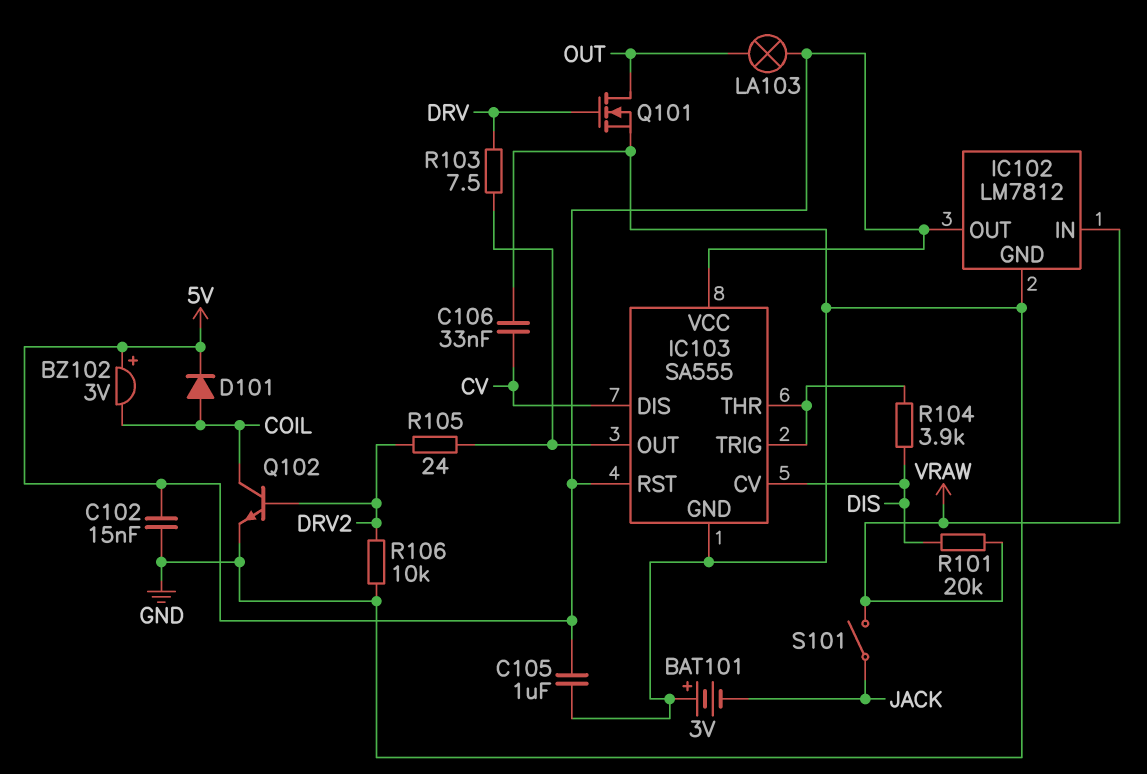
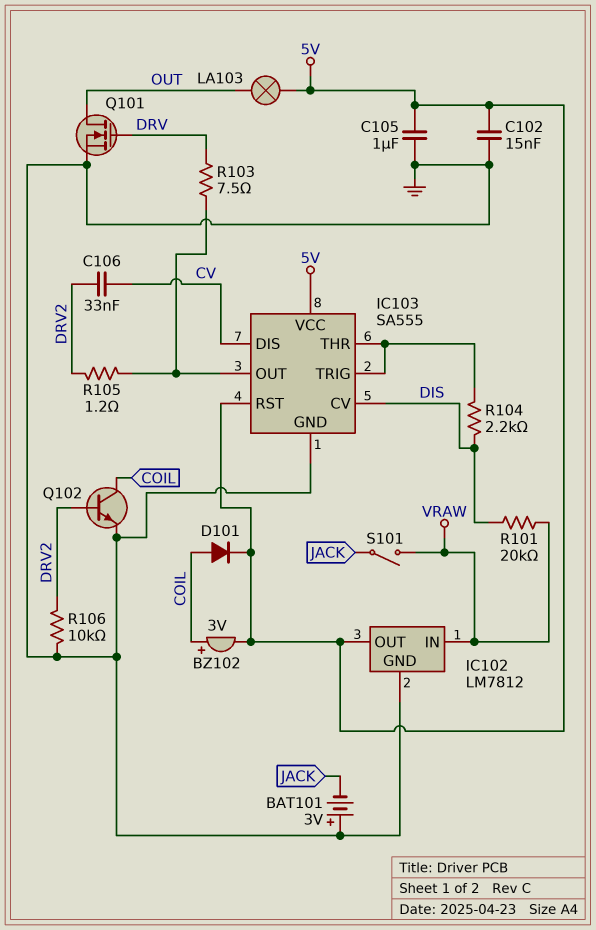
BZ102: buzzer 3V (plus 5V, minus COIL) -> buzzer 3V (plus COIL, minus 5V)
C106: 33nF (CV, GND) -> 33nF (CV, DRV2)
R104: 3.9k (DIS, IC103/THR) -> 2.2k (DIS, IC103/THR)
R105: 24 (DRV2, IC103/OUT) -> 1.2 (DRV2, IC103/OUT)

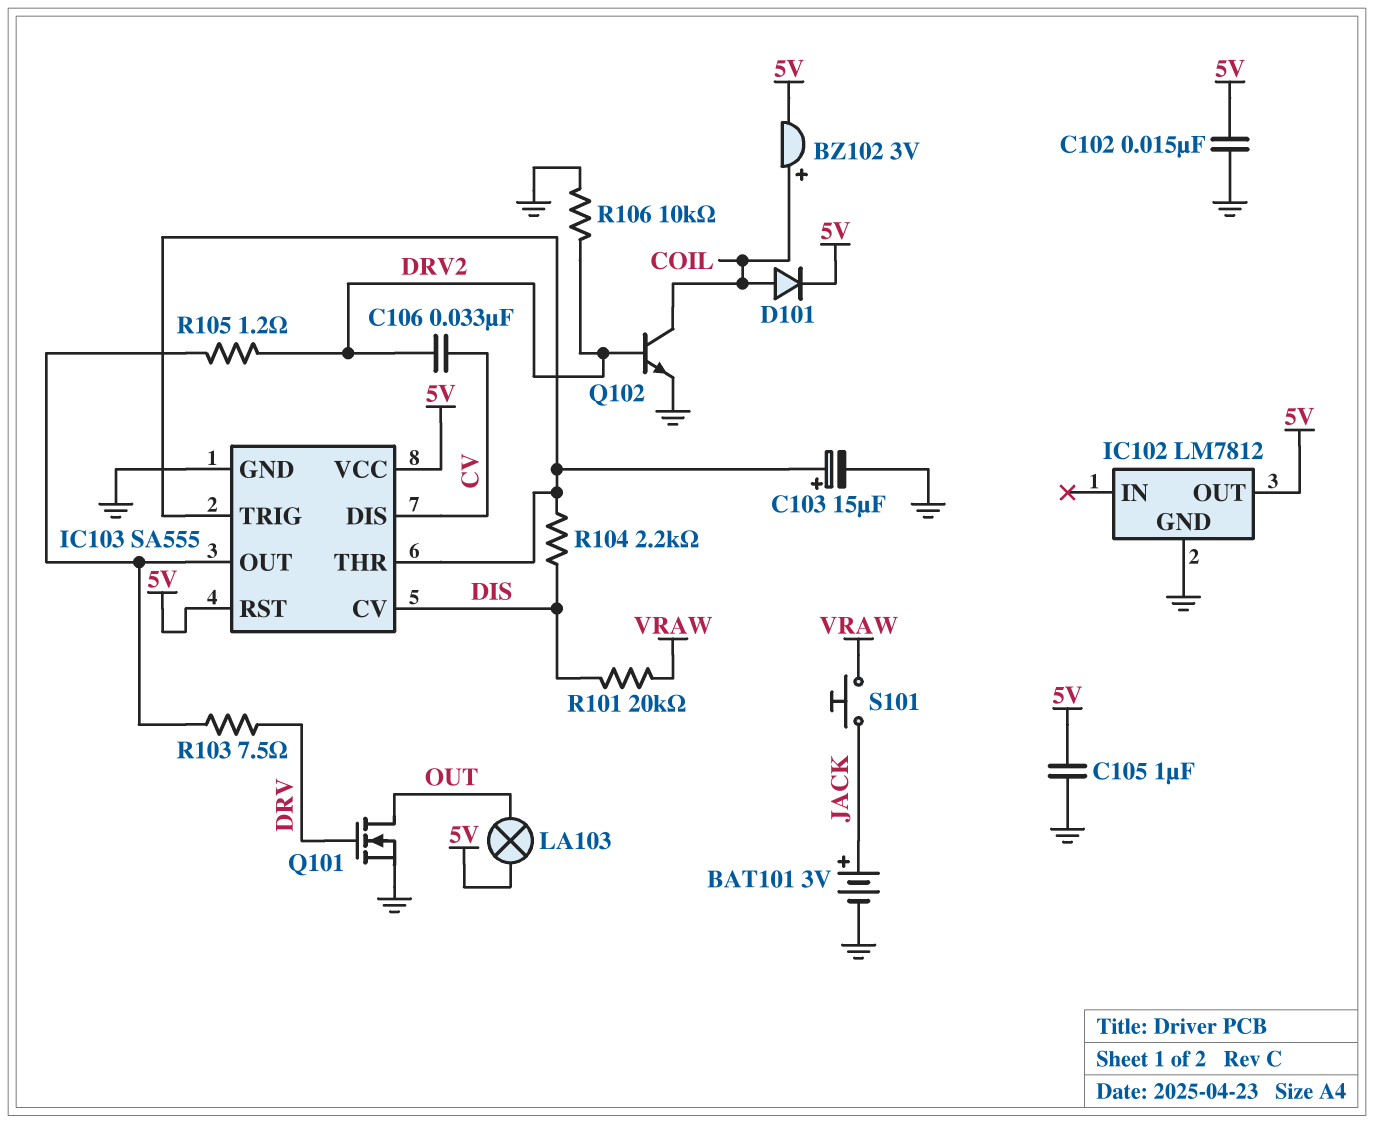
BAT101: 3V (plus GND, minus JACK) -> 3V (plus JACK, minus GND)
C103: none -> 15uF (plus IC103/THR, minus GND)
IC102 pin IN: VRAW -> none
S101: switch (JACK, VRAW) -> button (JACK, VRAW)

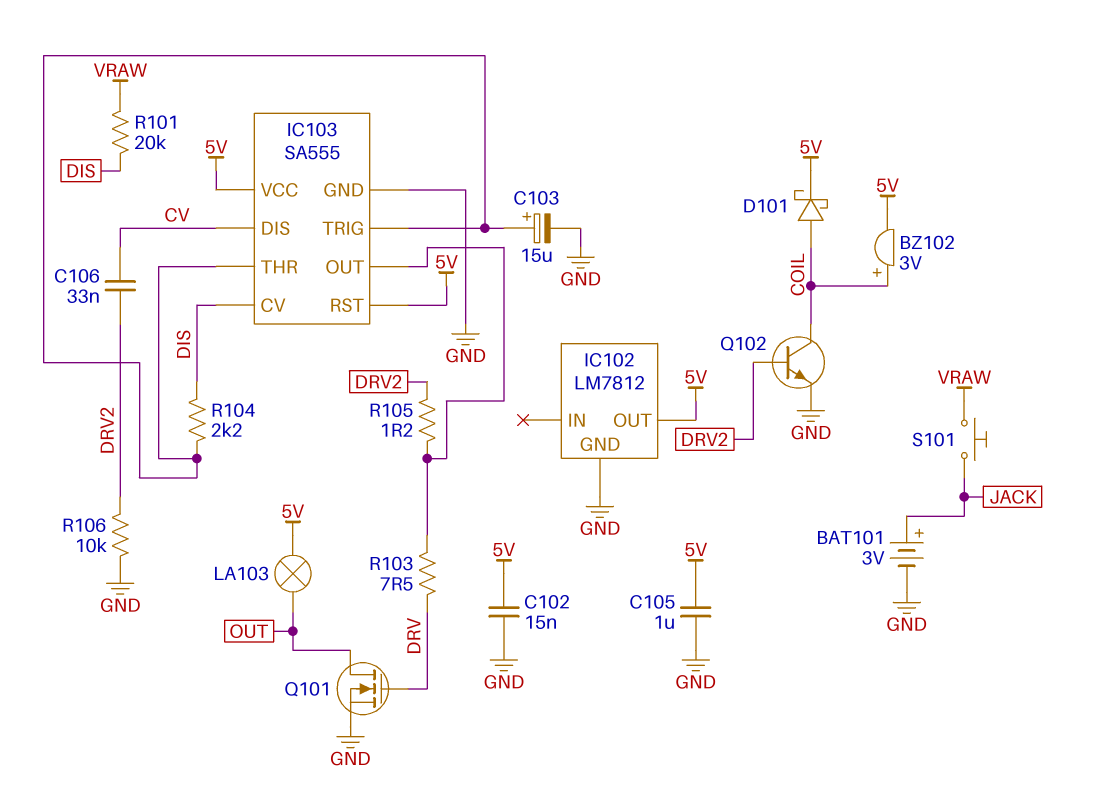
D101: diode (A COIL, K 5V) -> schottky (A COIL, K 5V)

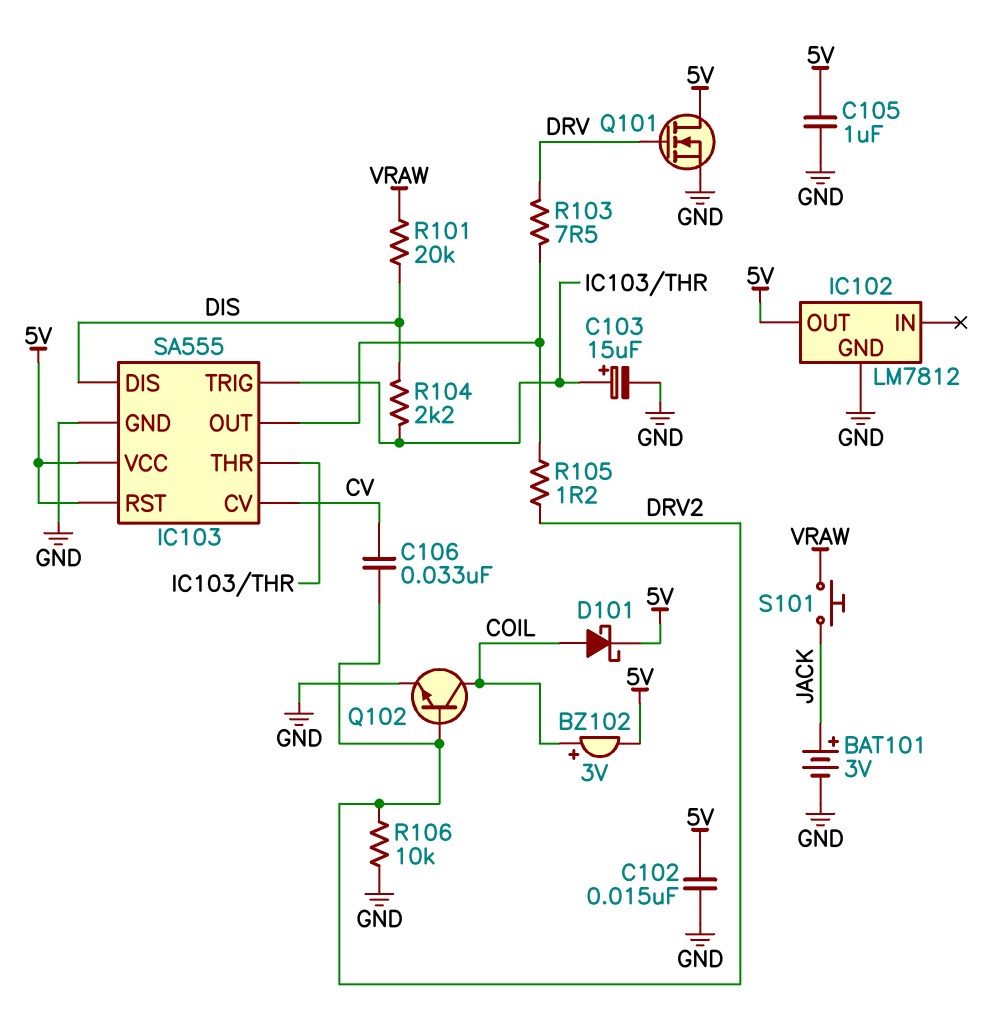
IC103 pin CV: DIS -> CV
IC103 pin DIS: CV -> DIS
LA103: lamp (5V, OUT) -> none
Q101: NMOS (G DRV, D OUT, S GND) -> NMOS (G DRV, D 5V, S GND)

